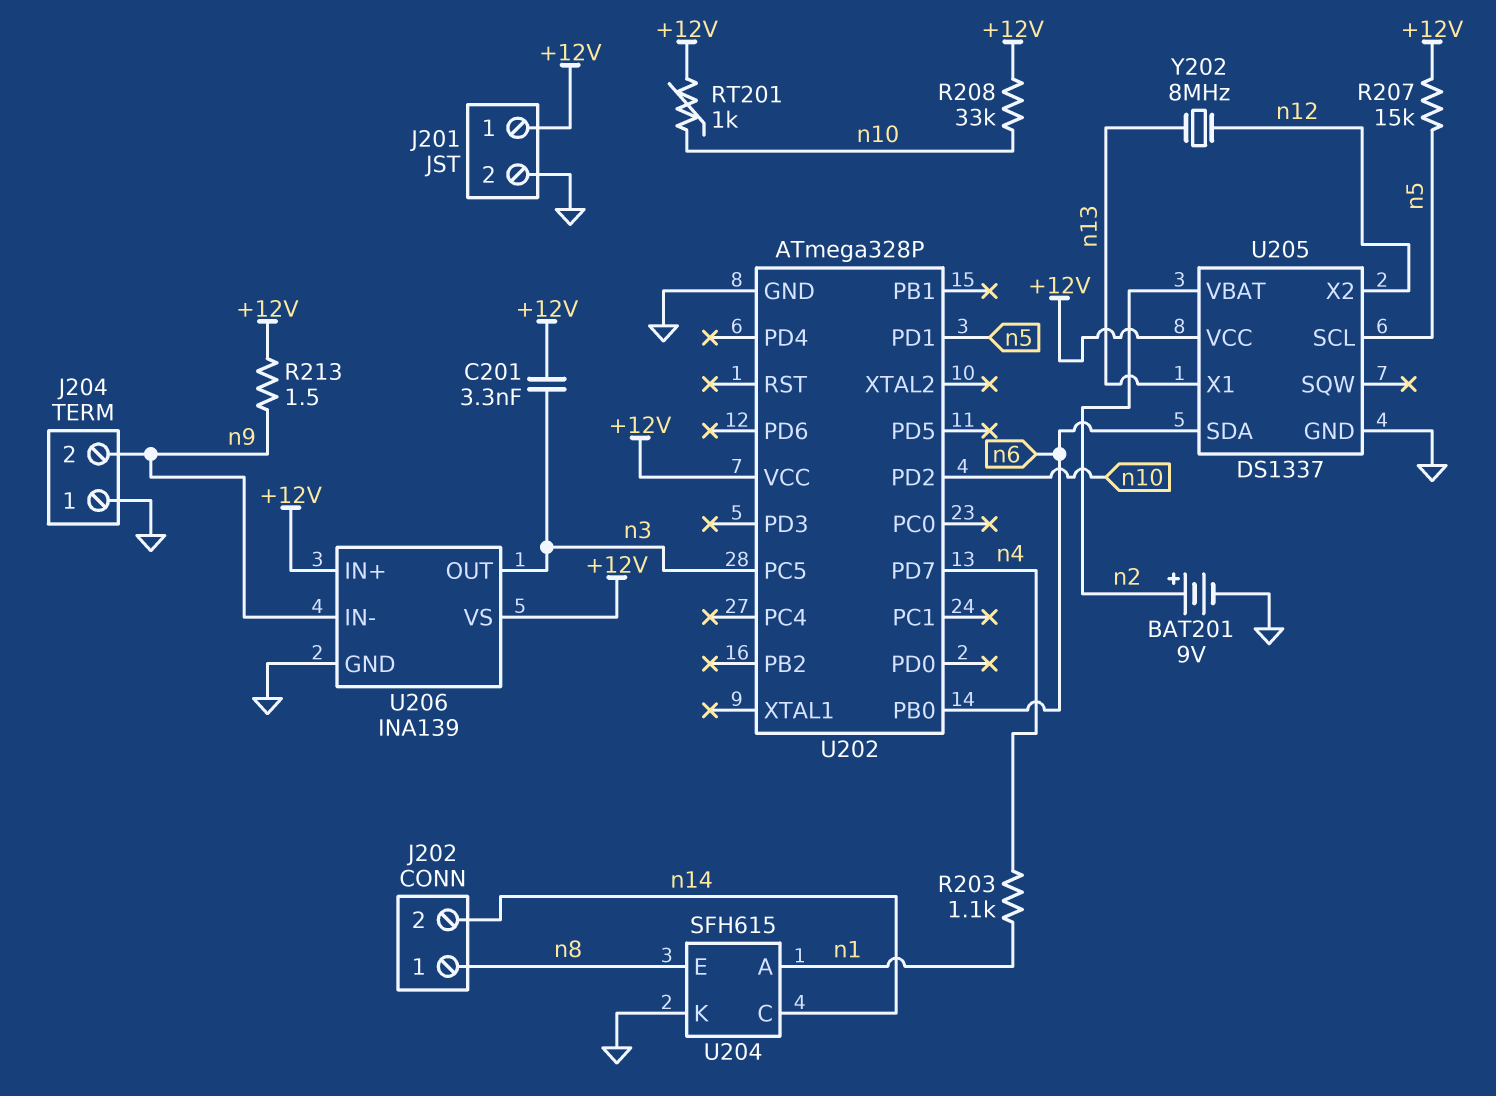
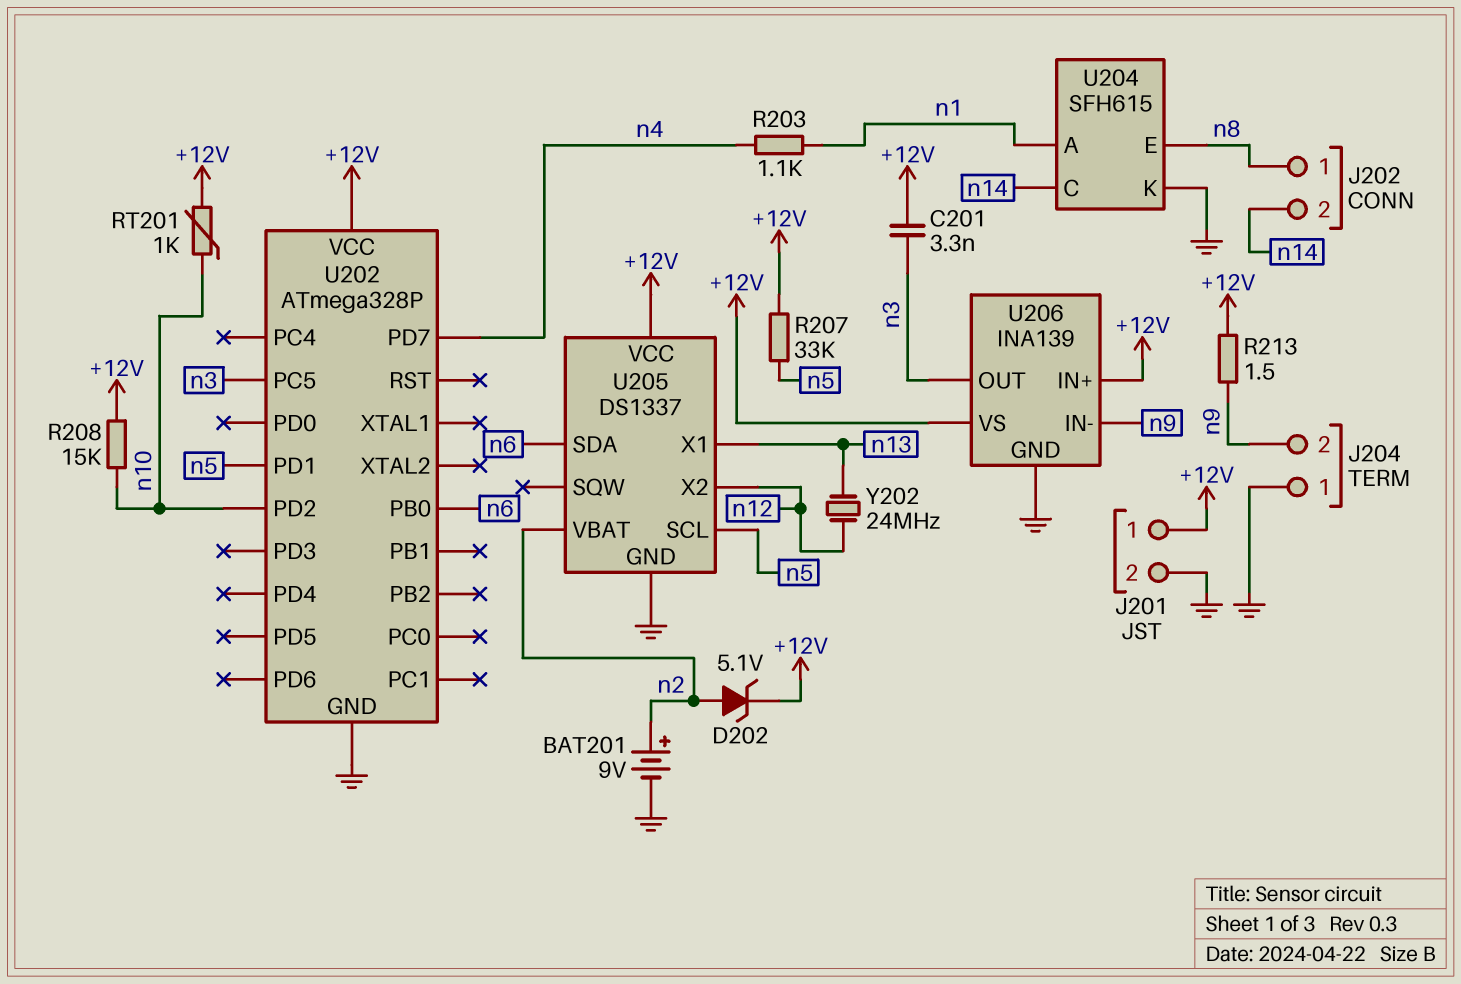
D202: none -> zener 5.1V (A n2, K +12V)
R207: 15k (+12V, n5) -> 33k (+12V, n5)
R208: 33k (+12V, n10) -> 15k (+12V, n10)
Y202: 8MHz (n12, n13) -> 24MHz (n12, n13)

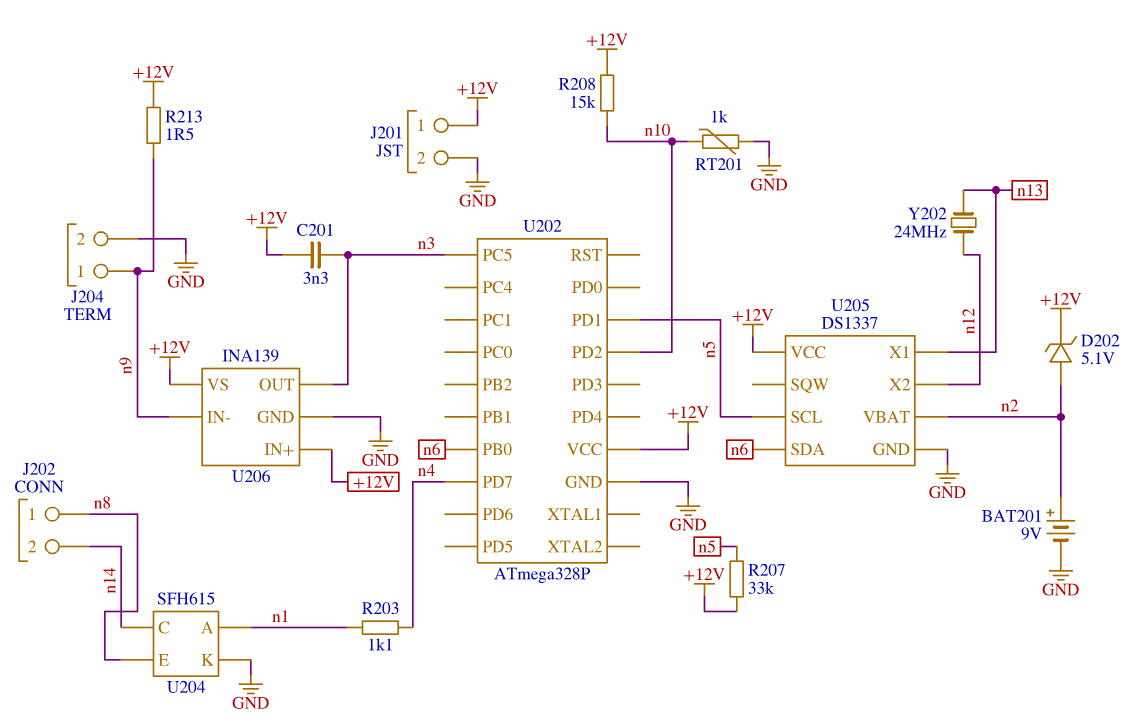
J204 pin 1: GND -> n9
J204 pin 2: n9 -> GND
RT201: 1k (+12V, n10) -> 1k (GND, n10)

